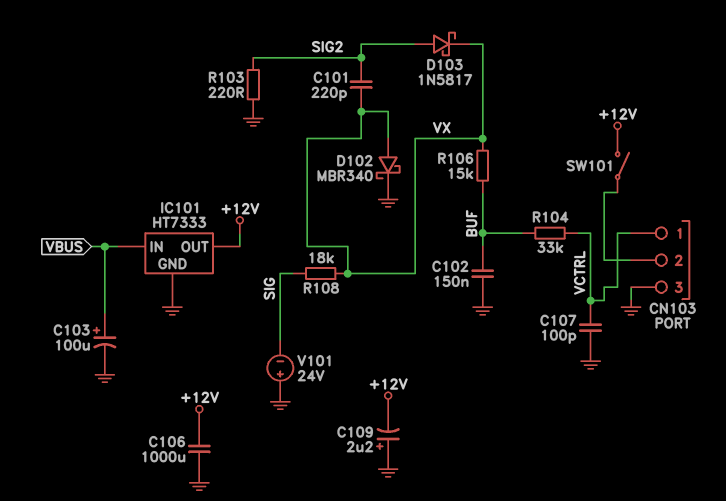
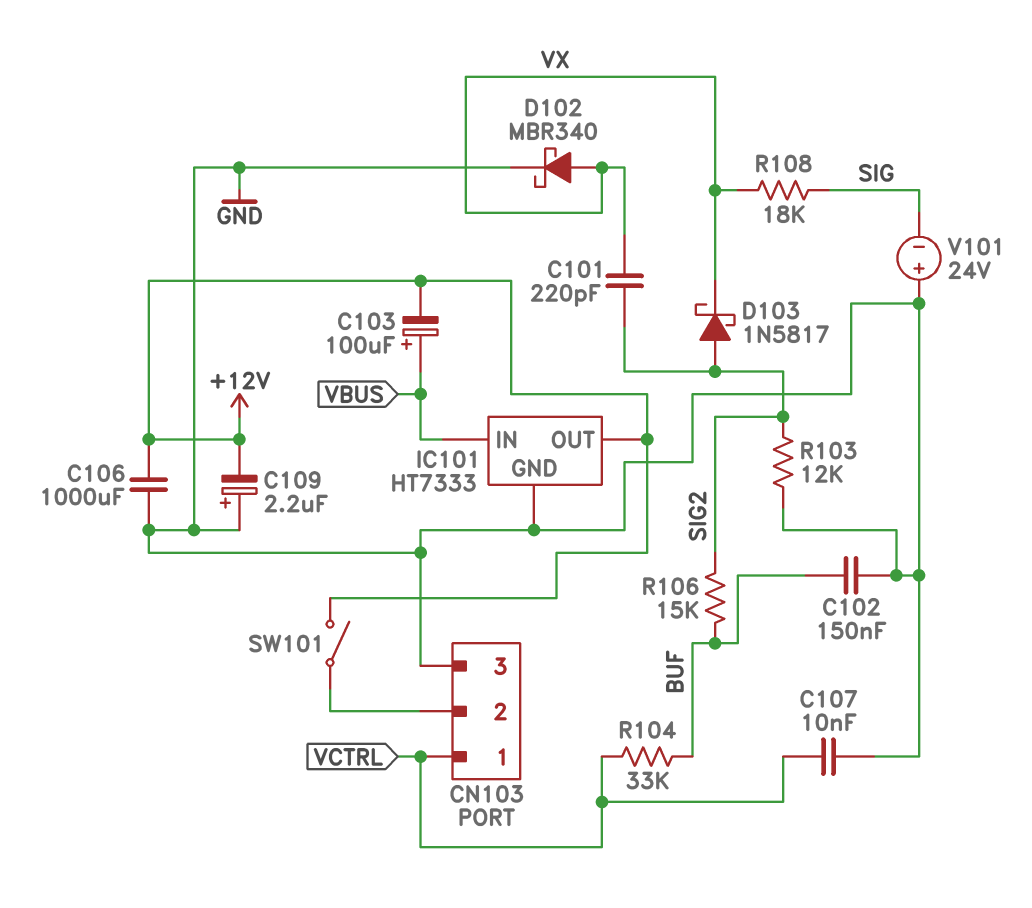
C103: 100uF (plus VBUS, minus GND) -> 100uF (plus VBUS, minus +12V)
C107: 100pF (GND, VCTRL) -> 10nF (GND, VCTRL)
R103: 220 (GND, SIG2) -> 12k (GND, SIG2)
R106: 15k (BUF, VX) -> 15k (BUF, SIG2)

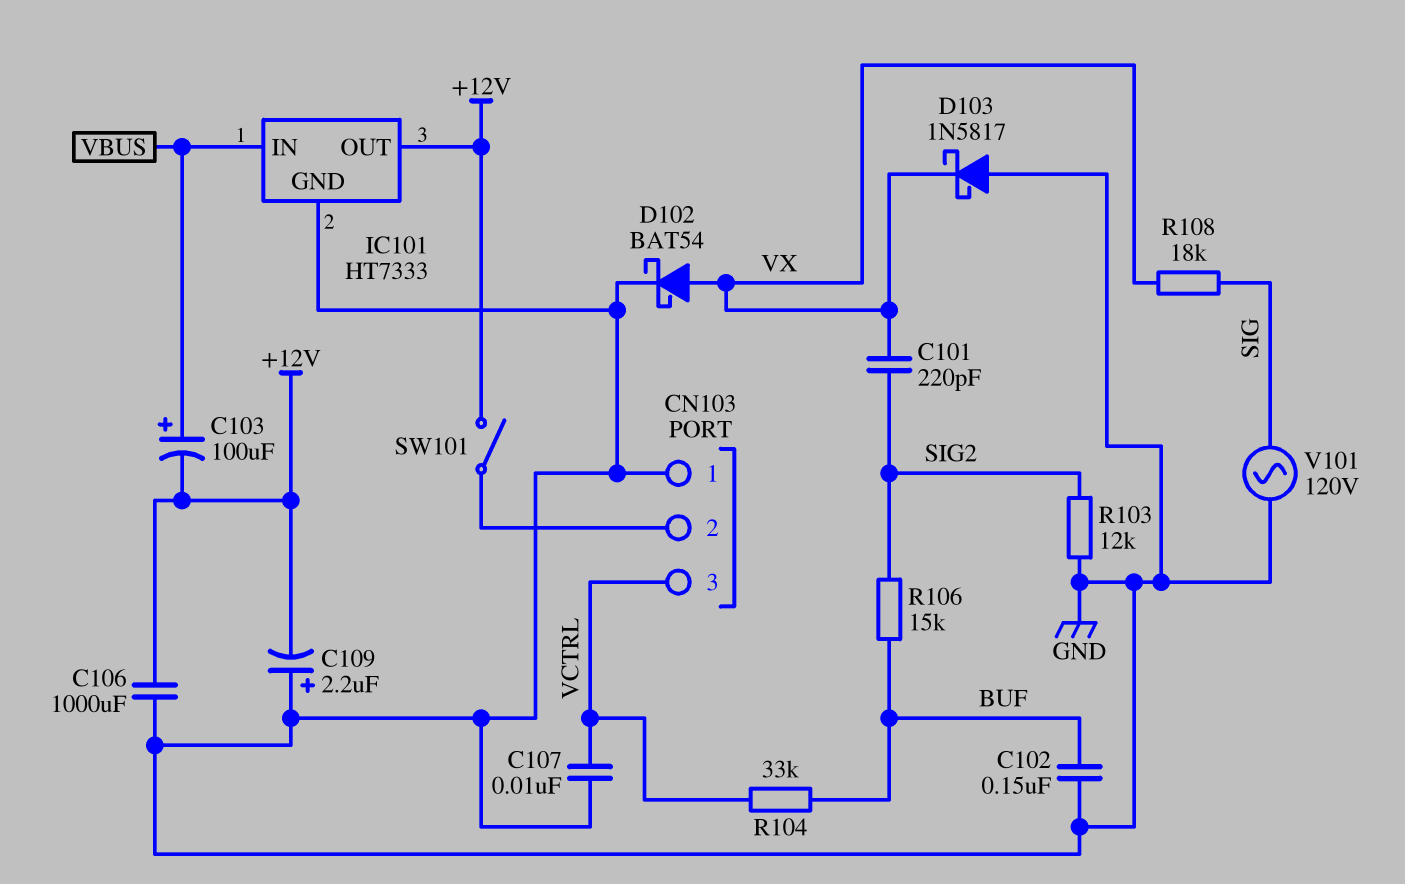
CN103 pin 1: VCTRL -> GND
CN103 pin 3: GND -> VCTRL
D102: schottky MBR340 (A VX, K GND) -> schottky BAT54 (A VX, K GND)
D103: schottky 1N5817 (A SIG2, K VX) -> schottky 1N5817 (A GND, K VX)
V101: 24V (plus GND, minus SIG) -> AC 120V (GND, SIG)

